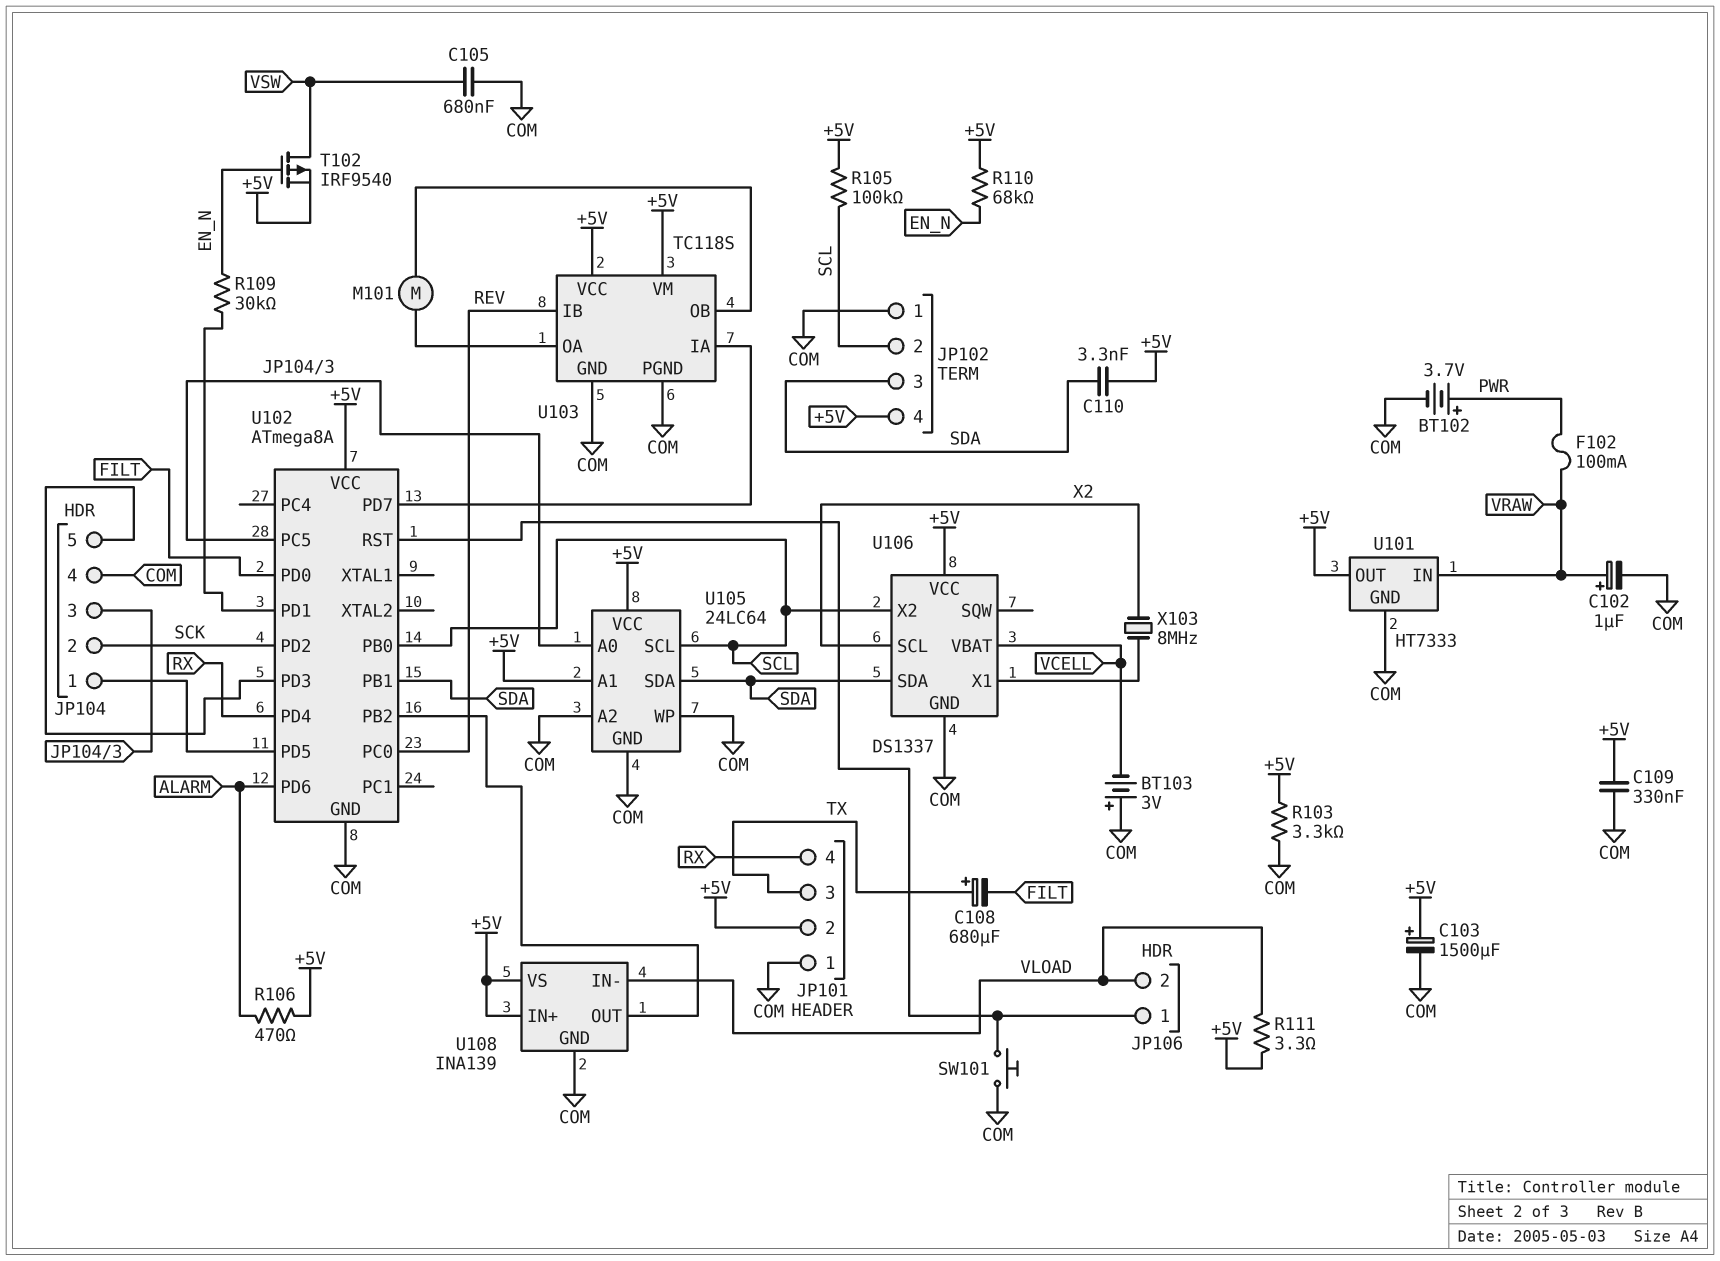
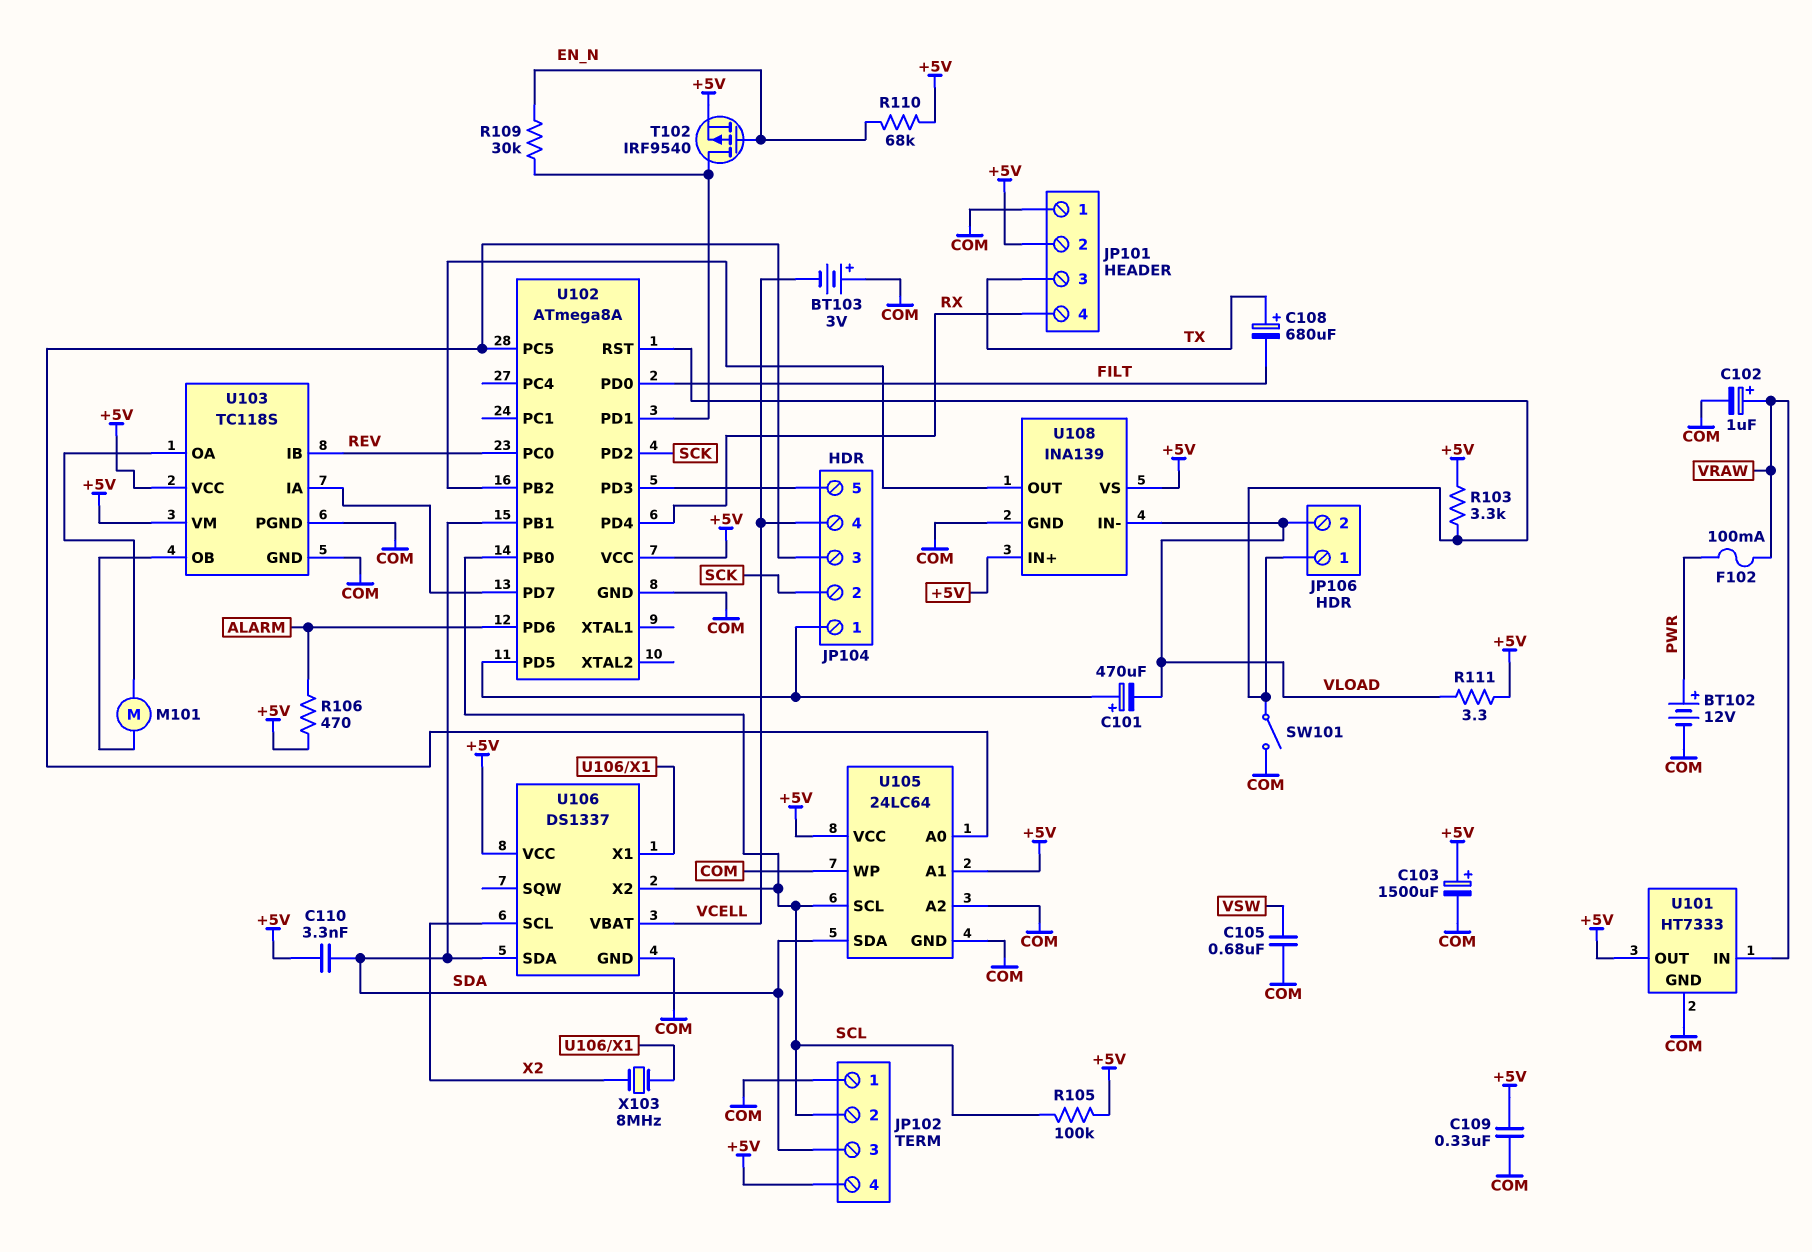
BT102: 3.7V (plus PWR, minus COM) -> 12V (plus PWR, minus COM)
C101: none -> 470uF (plus JP104/1, minus VLOAD)
JP104 pin 4: COM -> VCELL
R103: 3.3k (+5V, COM) -> 3.3k (+5V, JP106/1)
SW101: button (COM, JP106/1) -> switch (COM, JP106/1)
T102: PMOS IRF9540 (G EN_N, D VSW, S +5V) -> PMOS IRF9540 (G EN_N, D U102/PD1, S +5V)

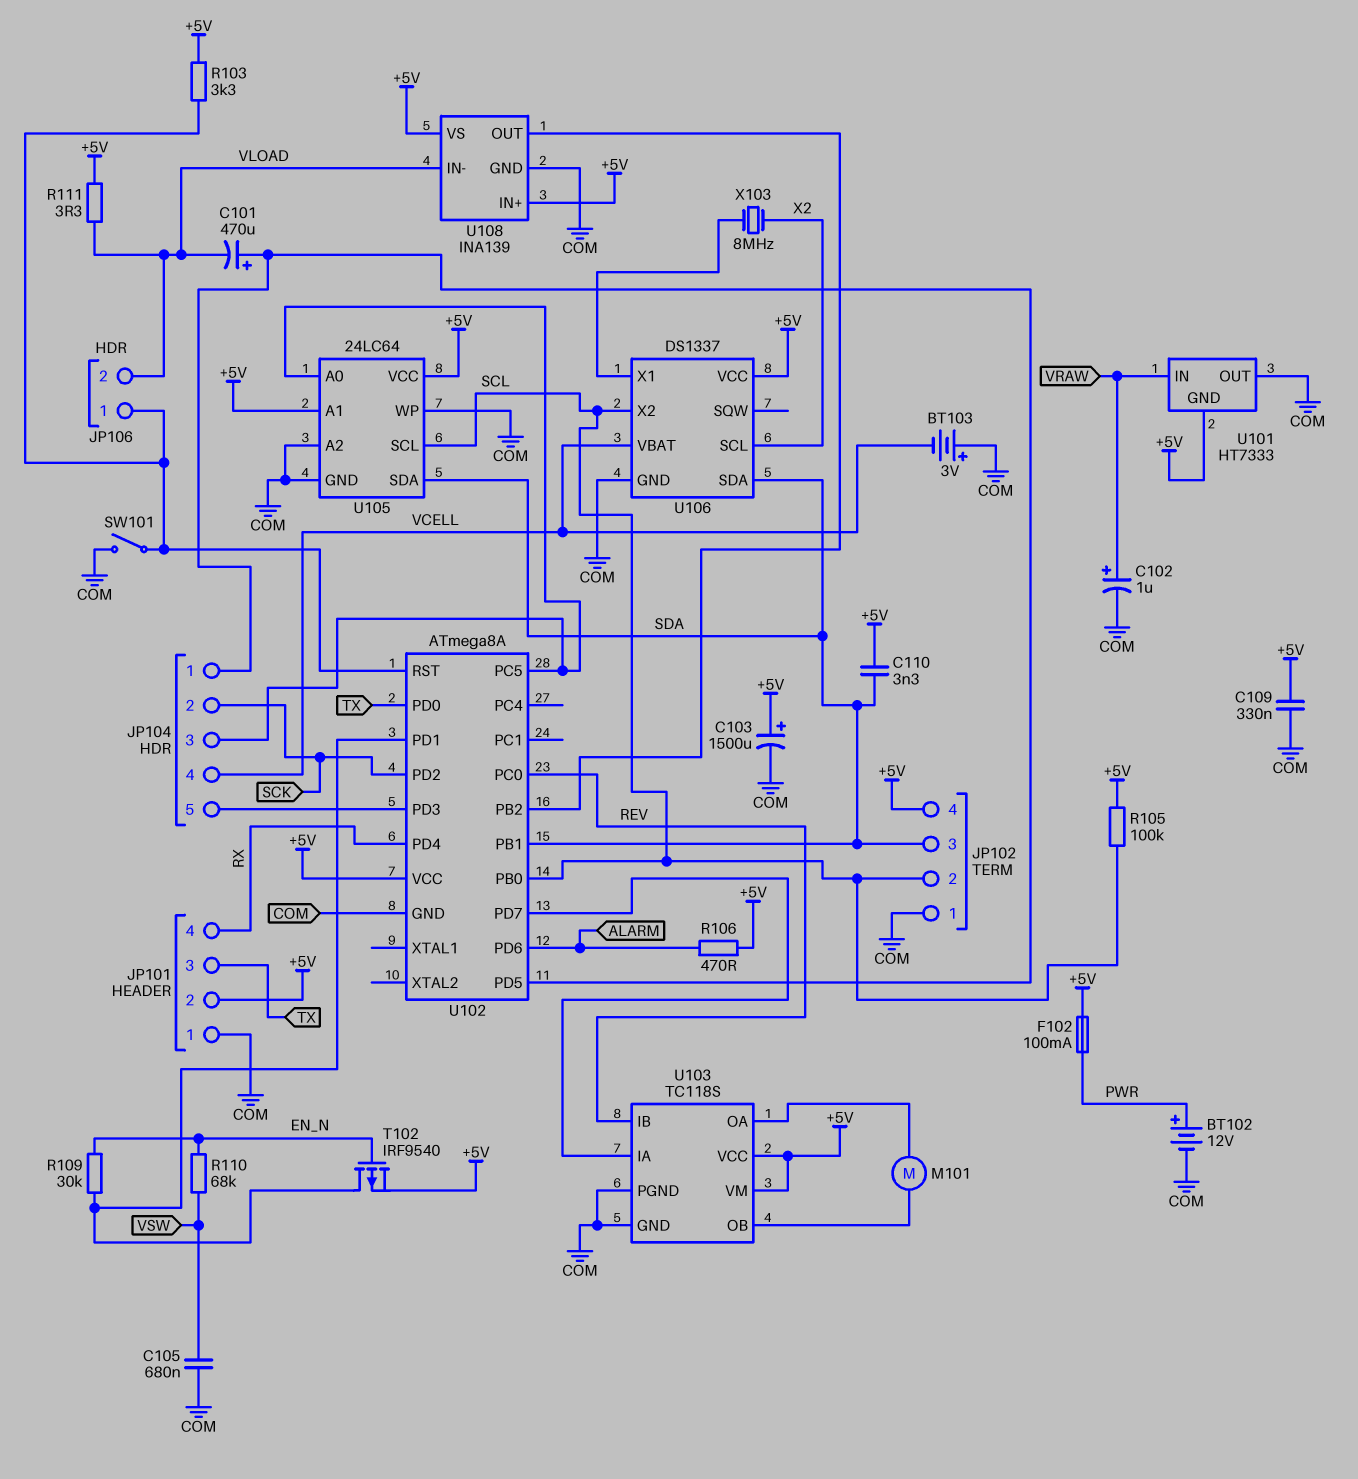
C108: 680uF (plus TX, minus FILT) -> none
F102: 100mA (PWR, VRAW) -> 100mA (+5V, PWR)
R110: 68k (+5V, EN_N) -> 68k (EN_N, VSW)
U101 pin GND: COM -> +5V
U101 pin OUT: +5V -> COM
U102 pin PD0: FILT -> TX

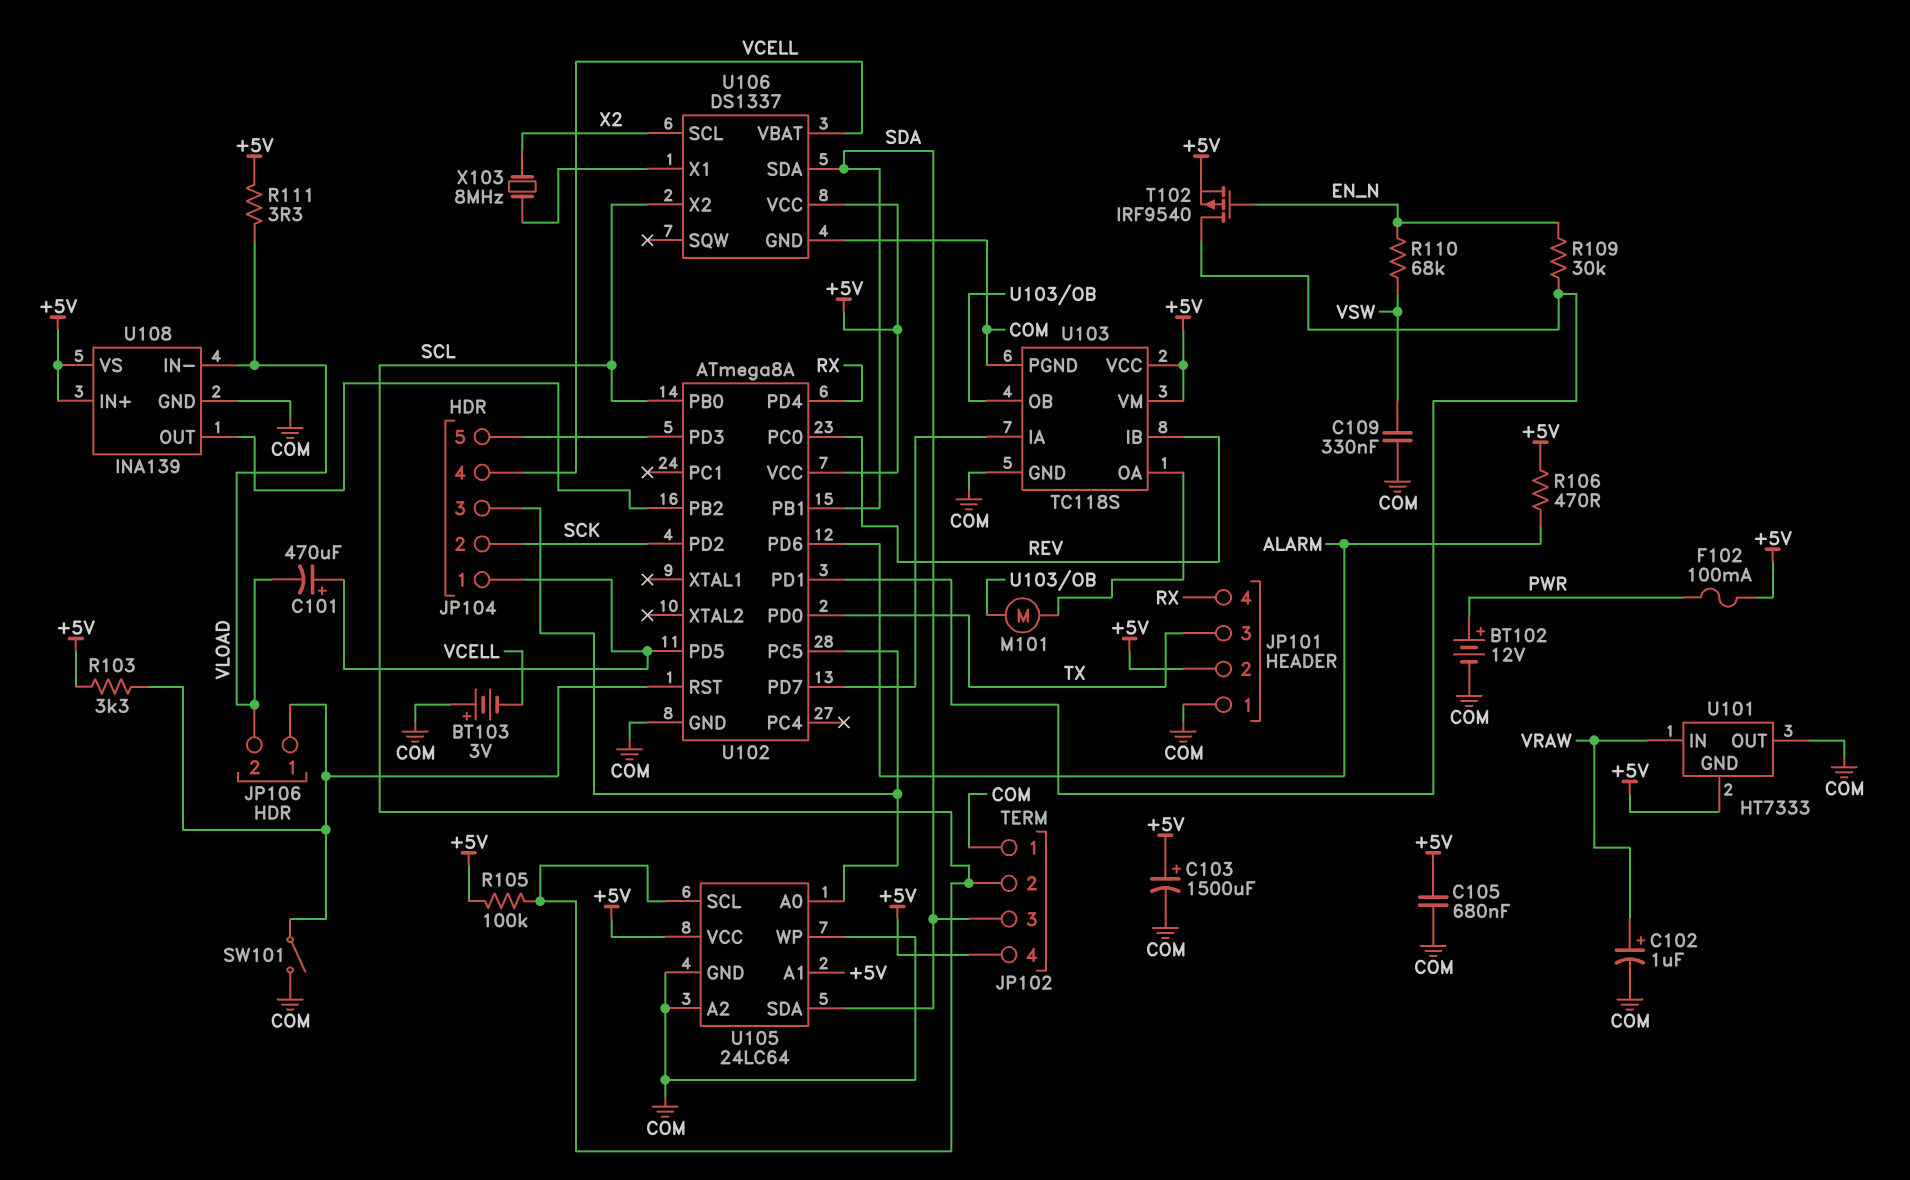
C105: 680nF (COM, VSW) -> 680nF (+5V, COM)
C109: 330nF (+5V, COM) -> 330nF (COM, VSW)
C110: 3.3nF (+5V, SDA) -> none

